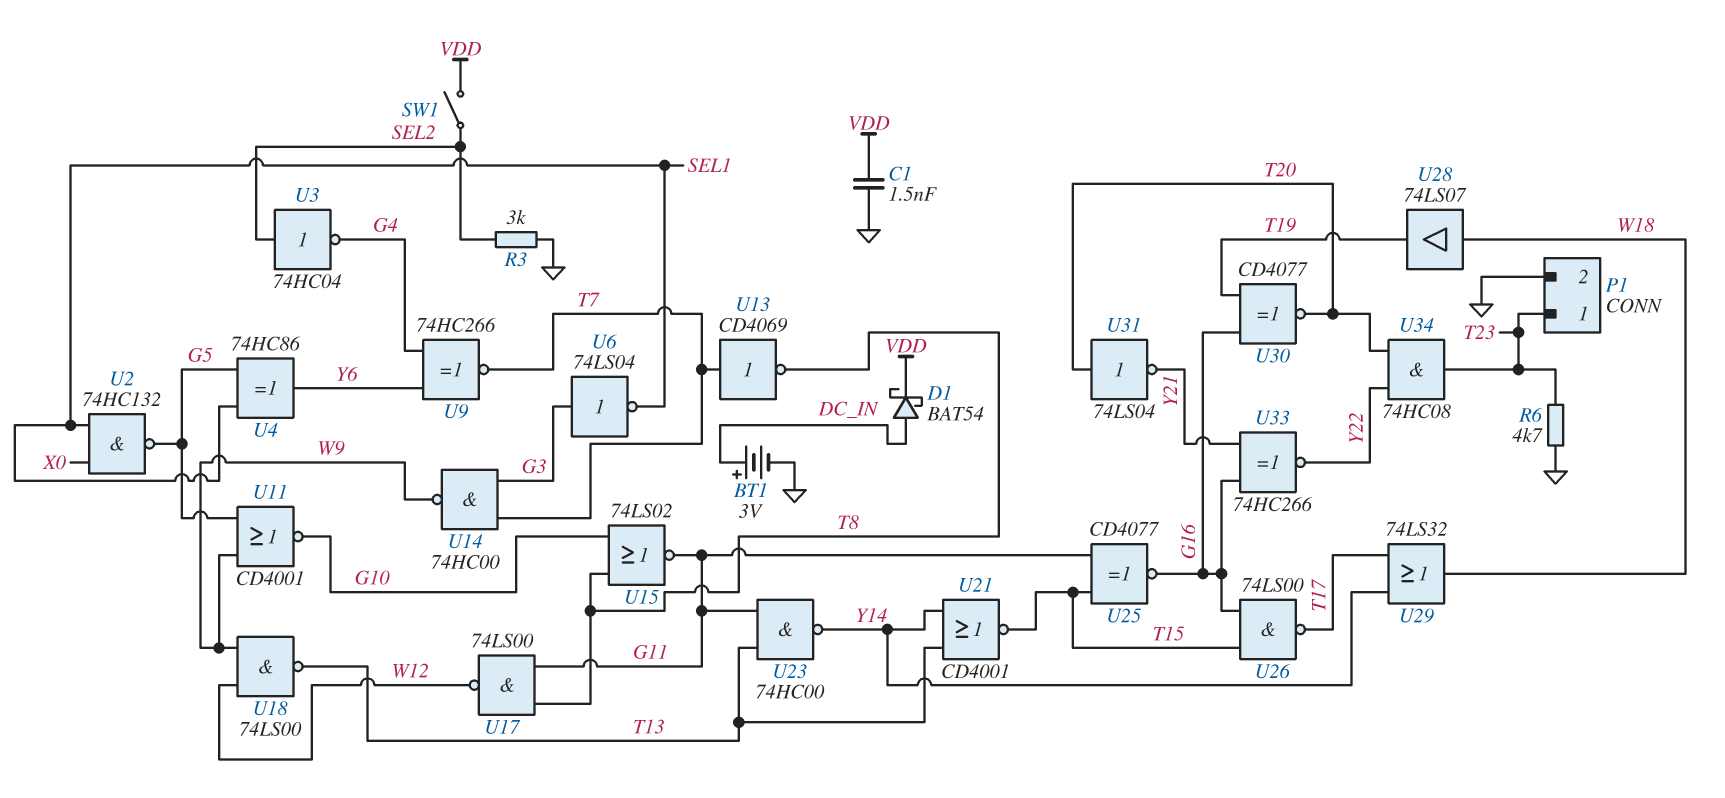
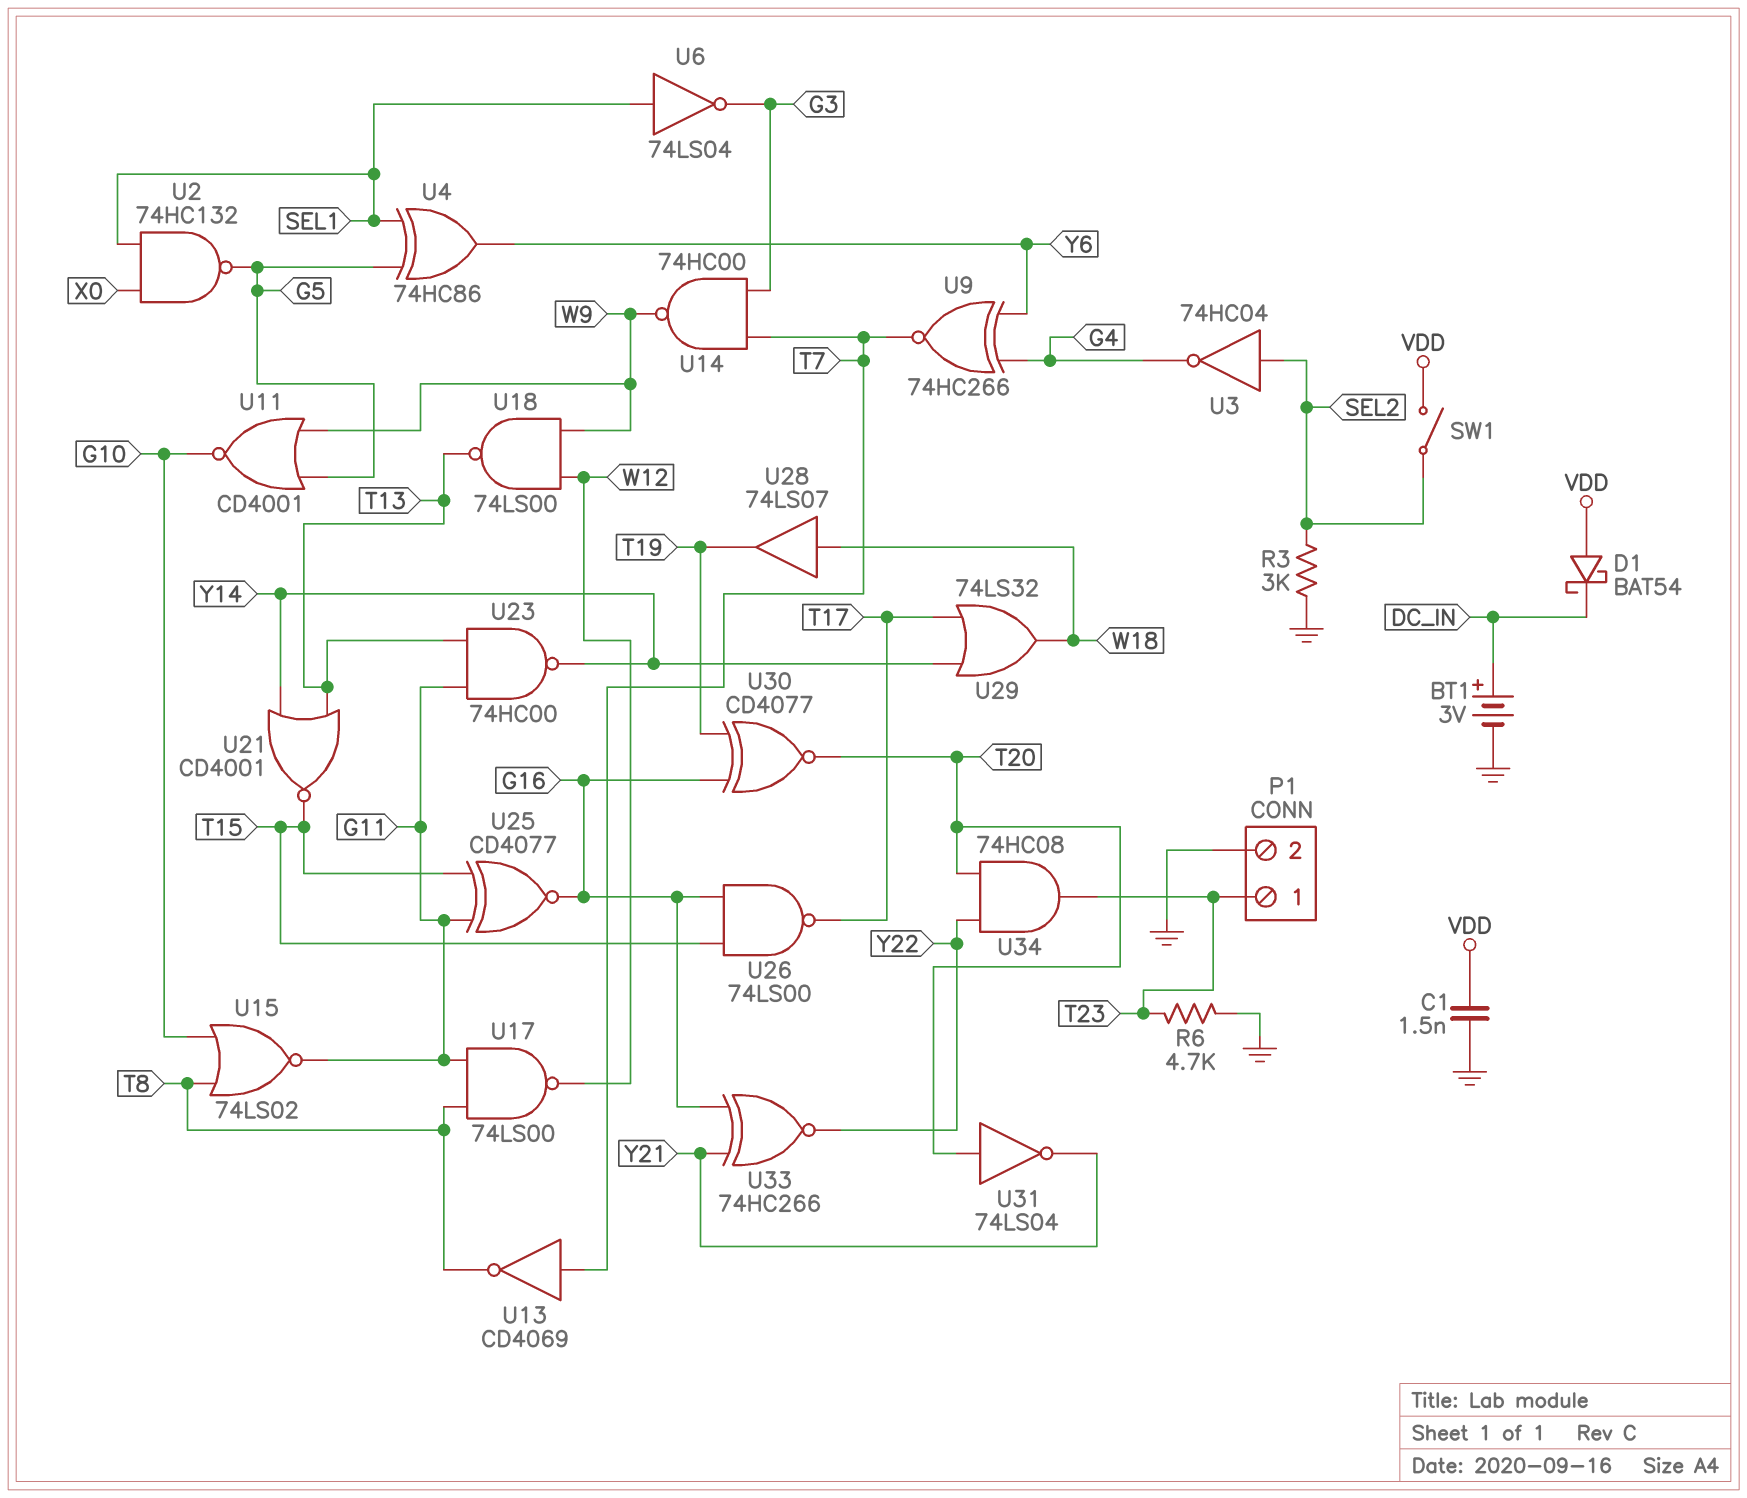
D1: schottky BAT54 (A DC_IN, K VDD) -> schottky BAT54 (A VDD, K DC_IN)
U6: NOT 74LS04 (in G3, out SEL1) -> NOT 74LS04 (in SEL1, out G3)

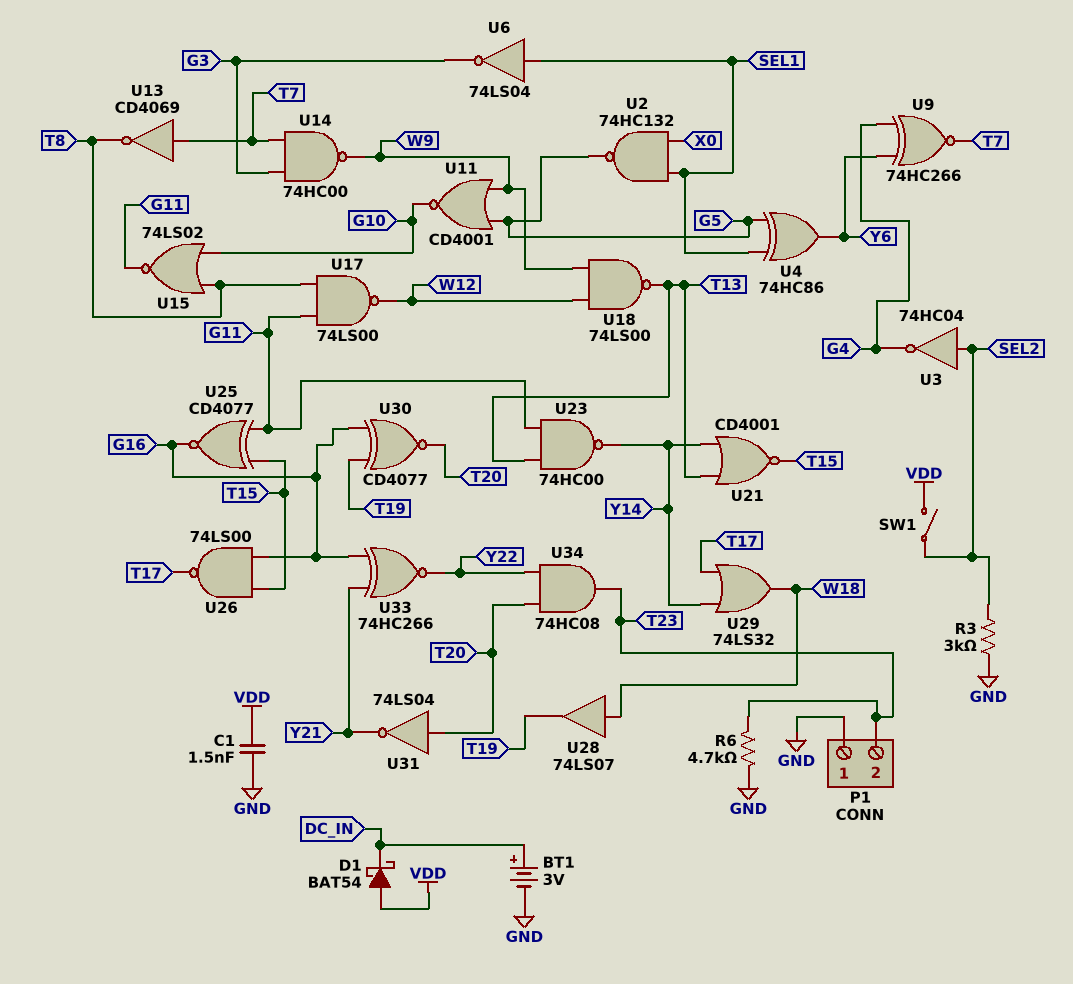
P1 pin 1: T23 -> GND
P1 pin 2: GND -> T23

